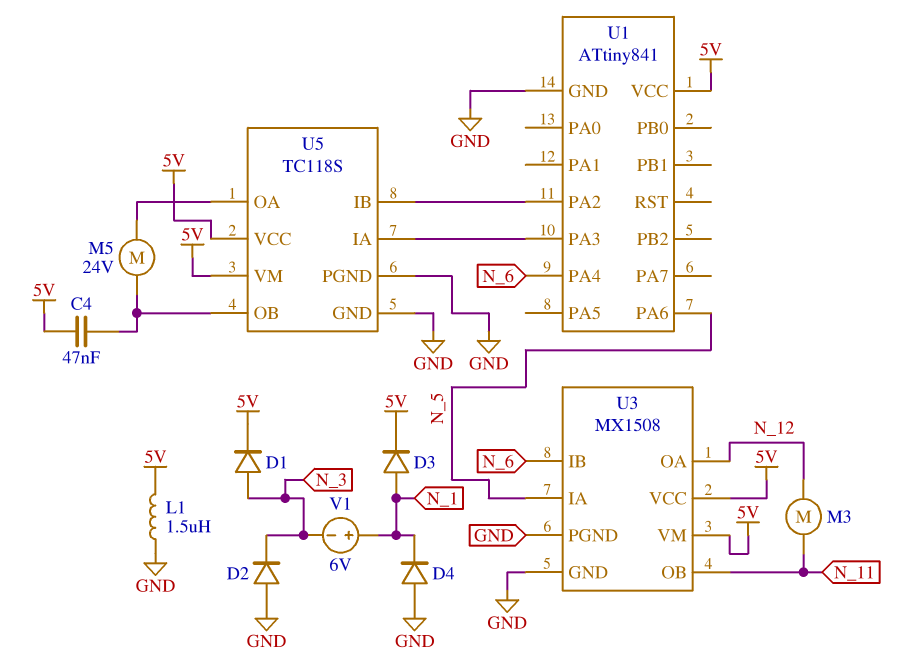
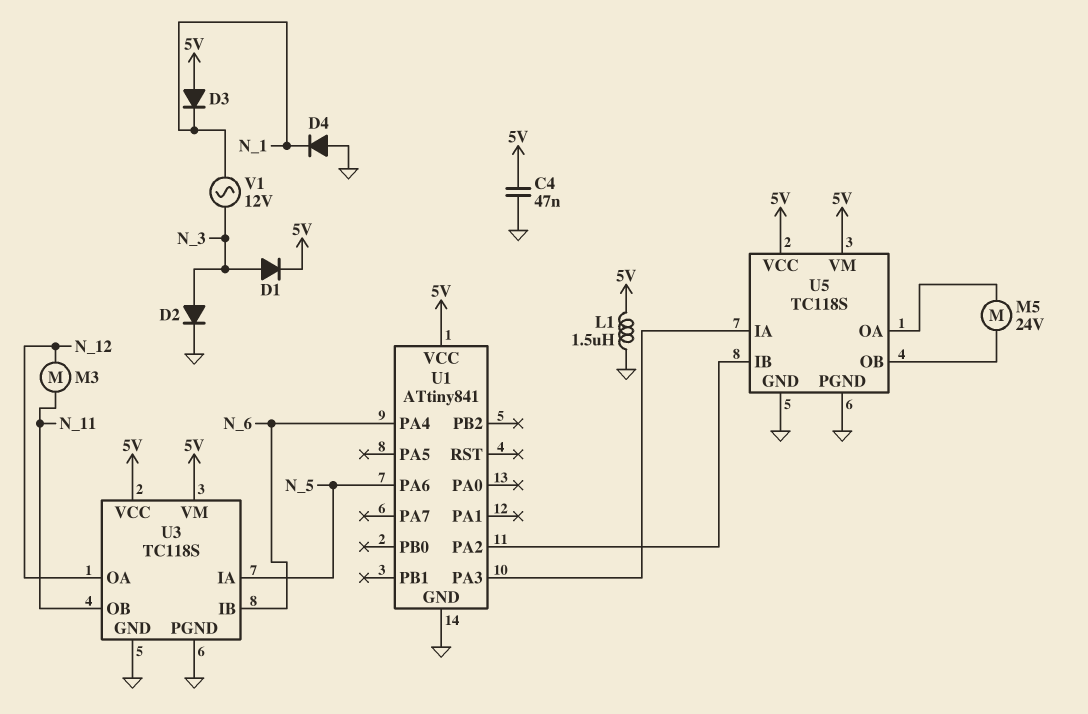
C4: 47nF (5V, U5/OB) -> 47nF (5V, GND)
D2: diode (A GND, K N_3) -> diode (A N_3, K GND)
D3: diode (A N_1, K 5V) -> diode (A 5V, K N_1)
U3: MX1508 -> TC118S
V1: 6V (plus N_1, minus N_3) -> AC 12V (N_1, N_3)

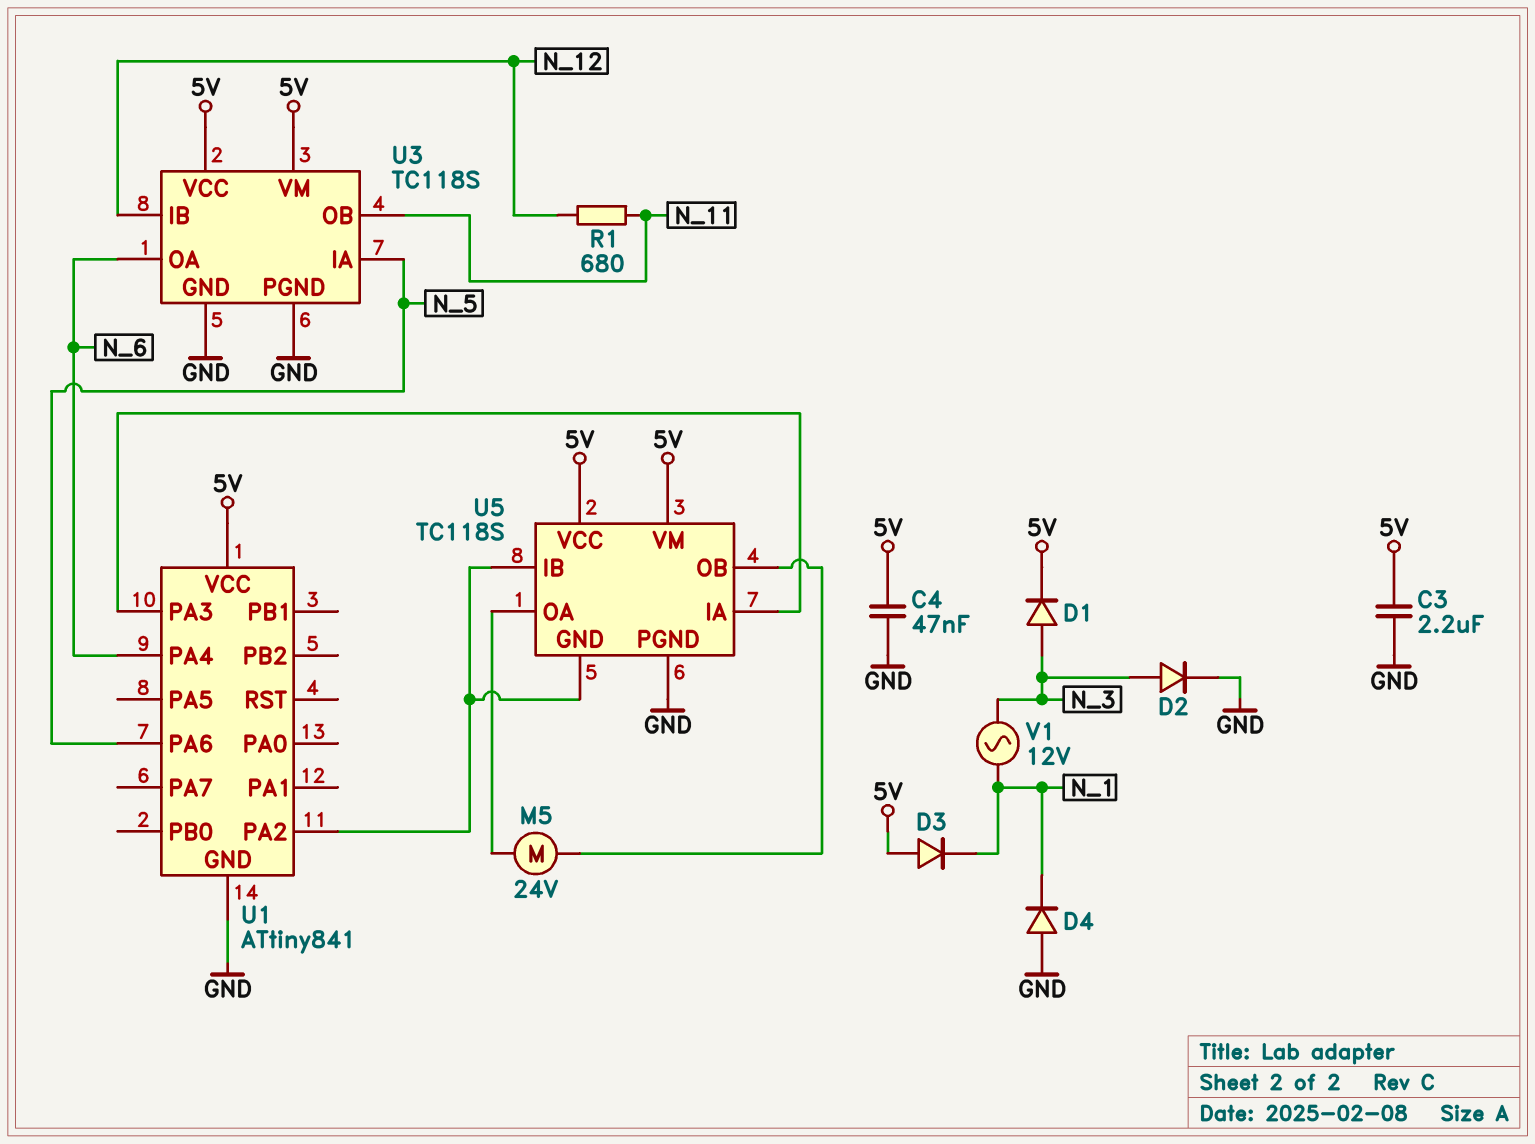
C3: none -> 2.2uF (5V, GND)
L1: 1.5uH (5V, GND) -> none
M3: motor (N_11, N_12) -> none
R1: none -> 680 (N_11, N_12)
U3 pin IB: N_6 -> N_12
U3 pin OA: N_12 -> N_6
U5 pin GND: GND -> U1/PA2

